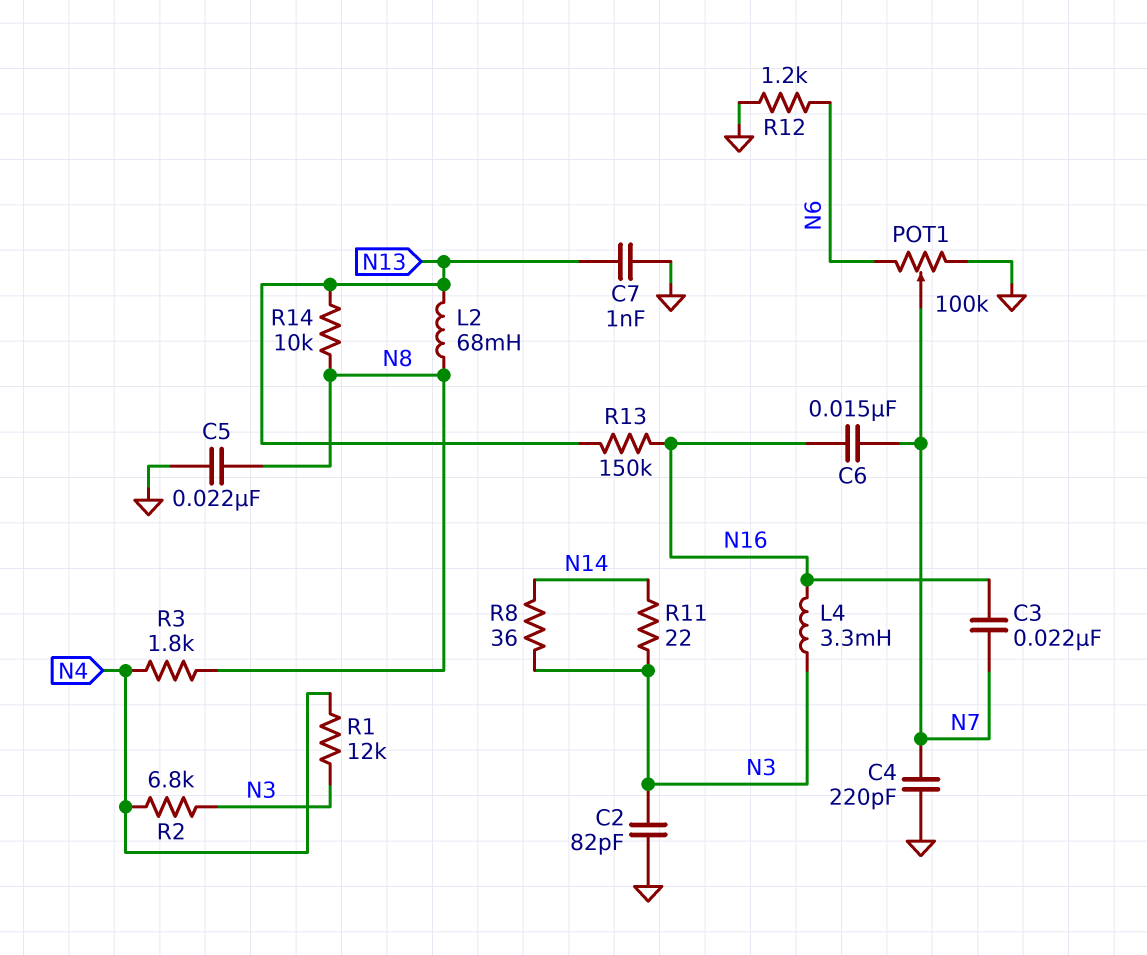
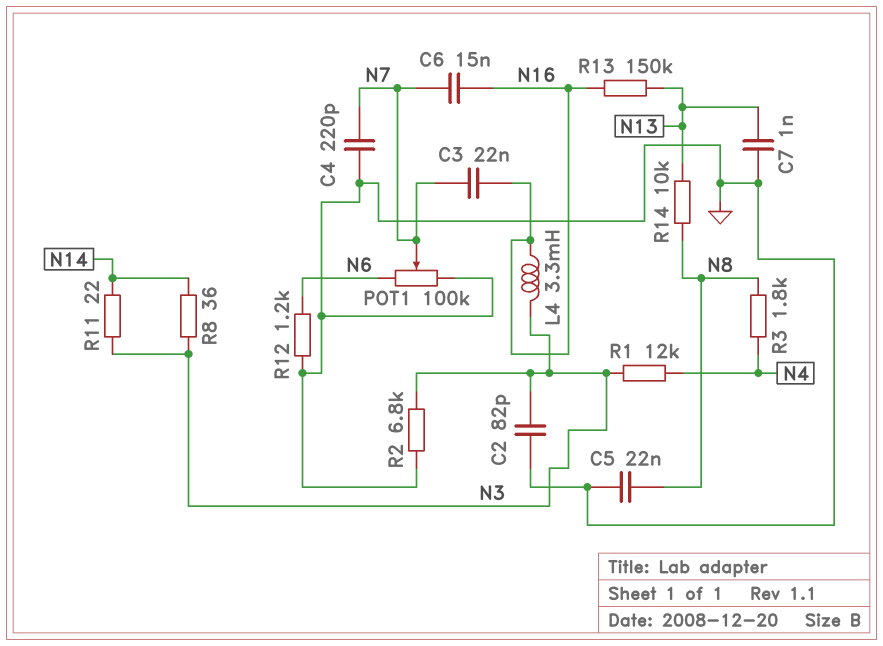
L2: 68mH (N8, N13) -> none
R2: 6.8k (N3, N4) -> 6.8k (GND, N3)

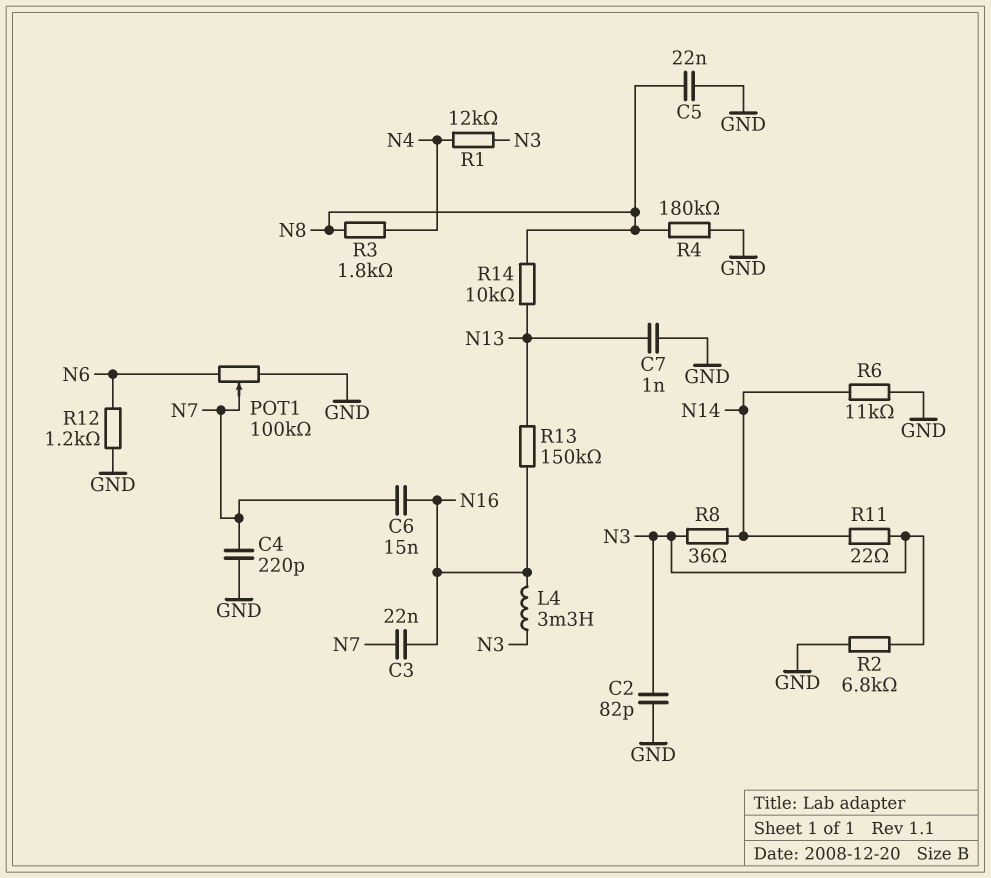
R4: none -> 180k (GND, N8)
R6: none -> 11k (GND, N14)

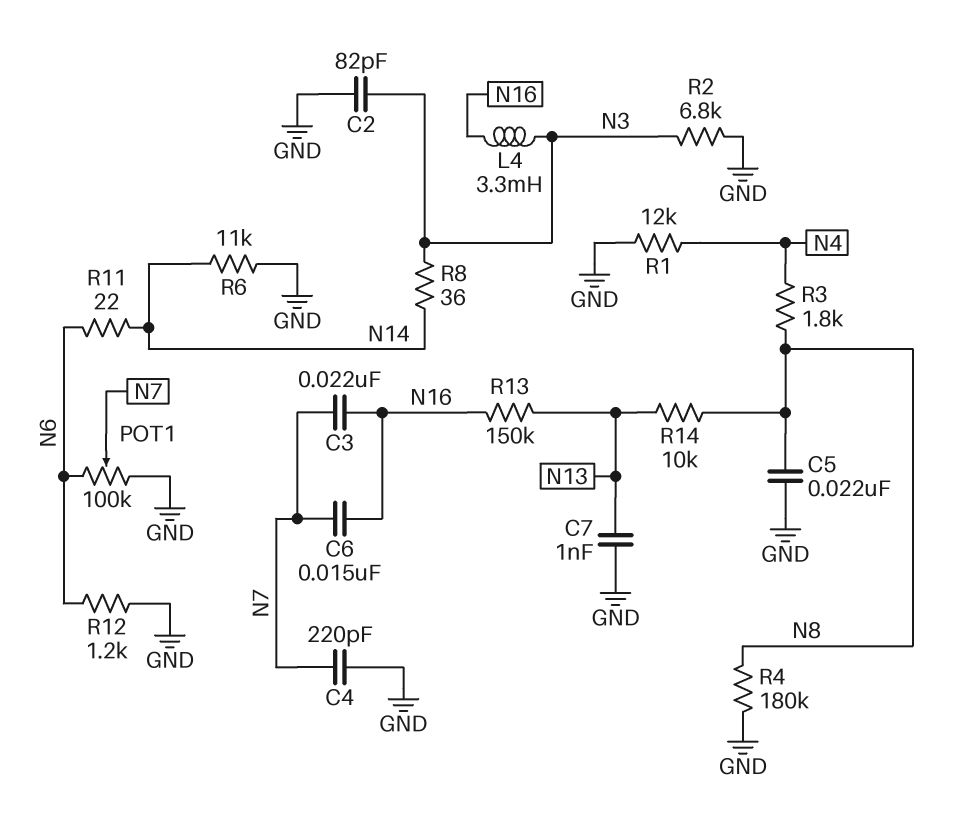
R1: 12k (N3, N4) -> 12k (GND, N4)
R11: 22 (N3, N14) -> 22 (N6, N14)

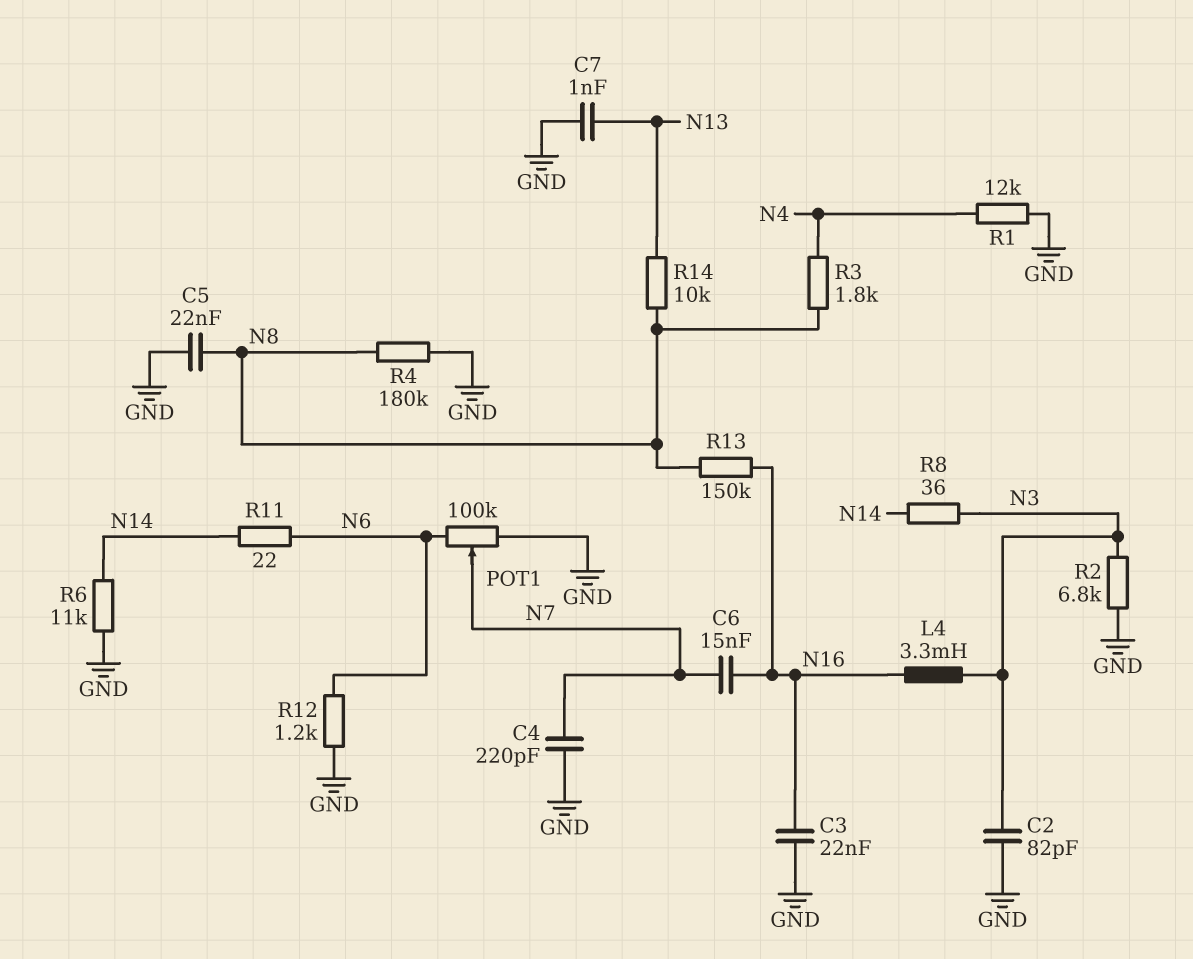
C3: 22nF (N7, N16) -> 22nF (GND, N16)
R13: 150k (N13, N16) -> 150k (N8, N16)

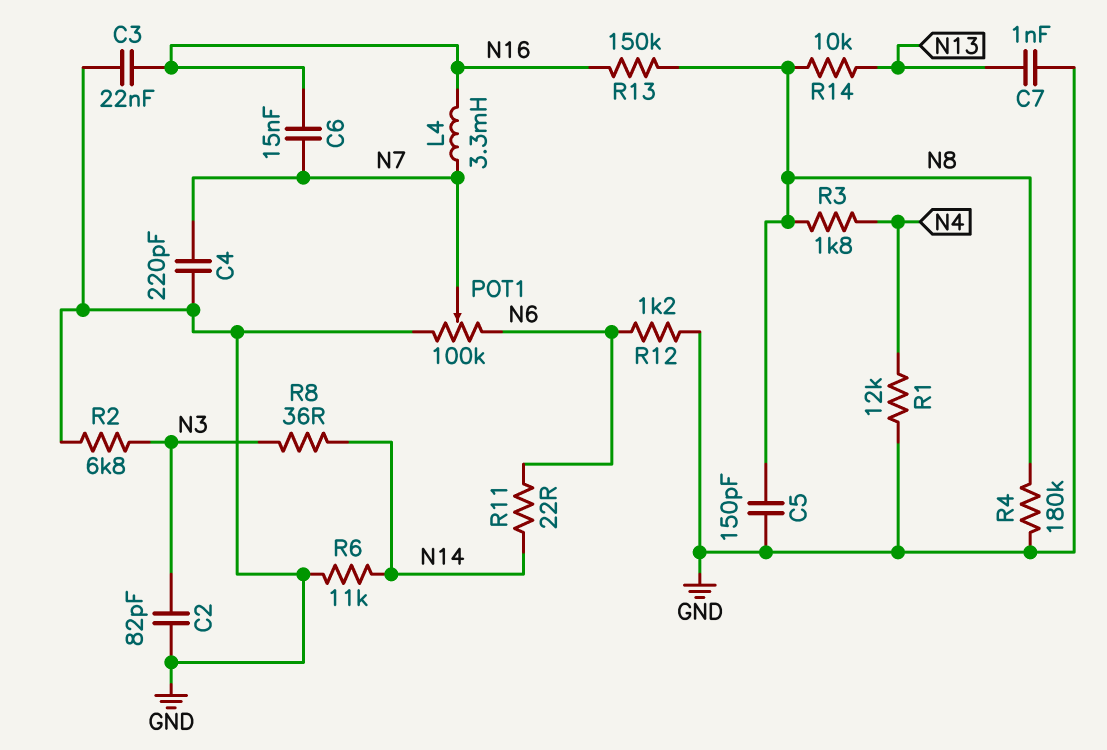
C5: 22nF (GND, N8) -> 150pF (GND, N8)
L4: 3.3mH (N3, N16) -> 3.3mH (N7, N16)

